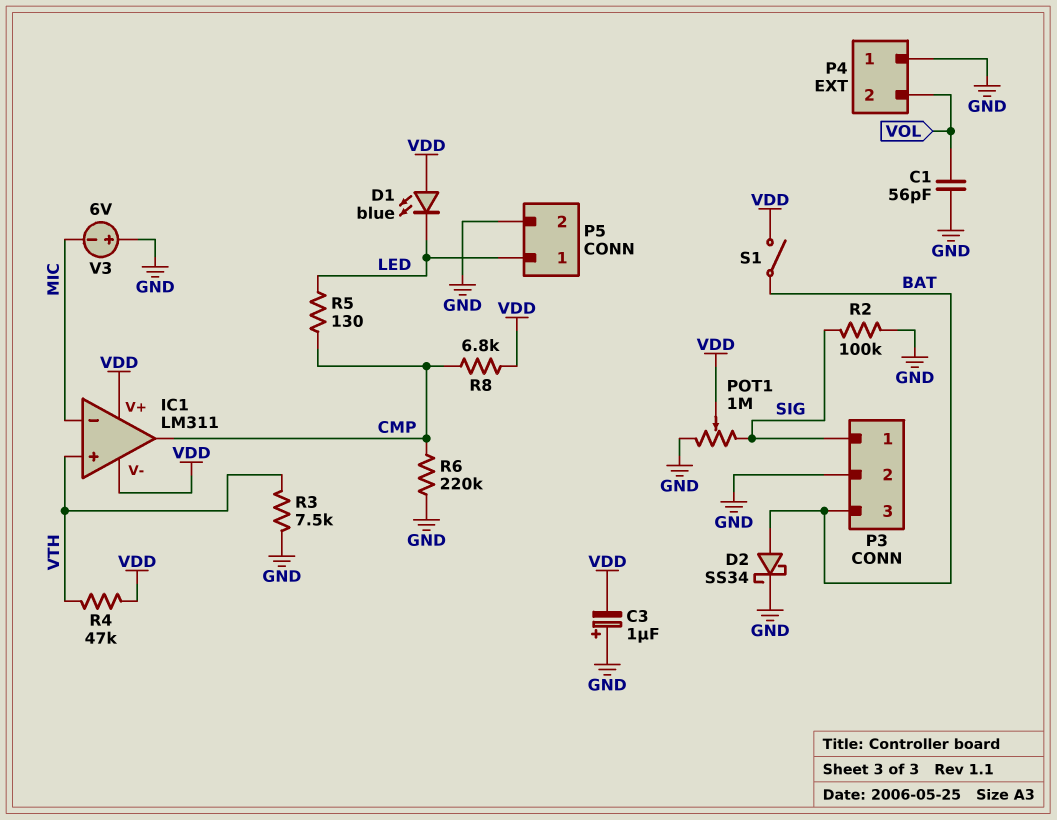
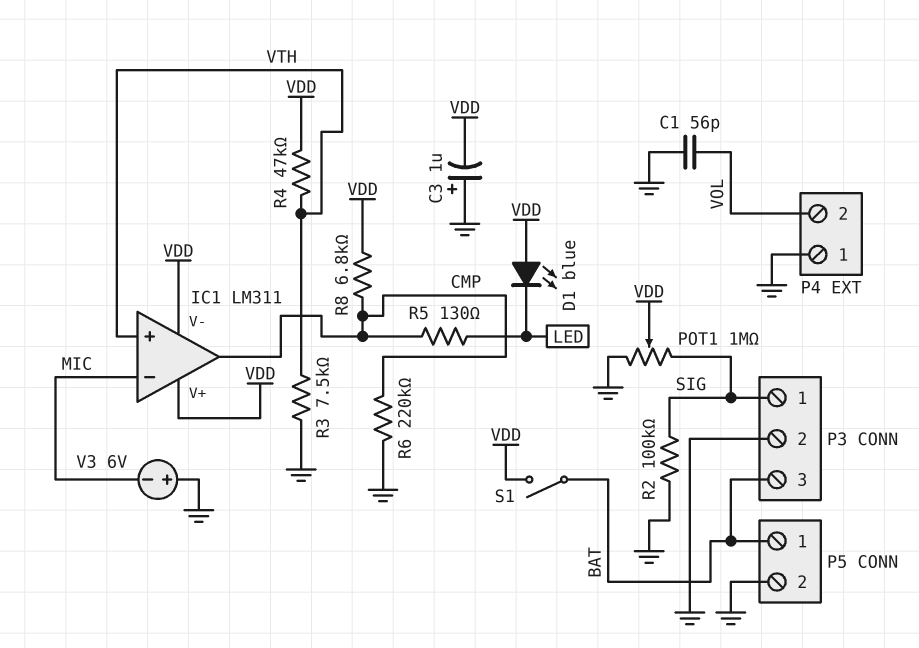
D2: schottky SS34 (A BAT, K GND) -> none
P5 pin 1: LED -> BAT

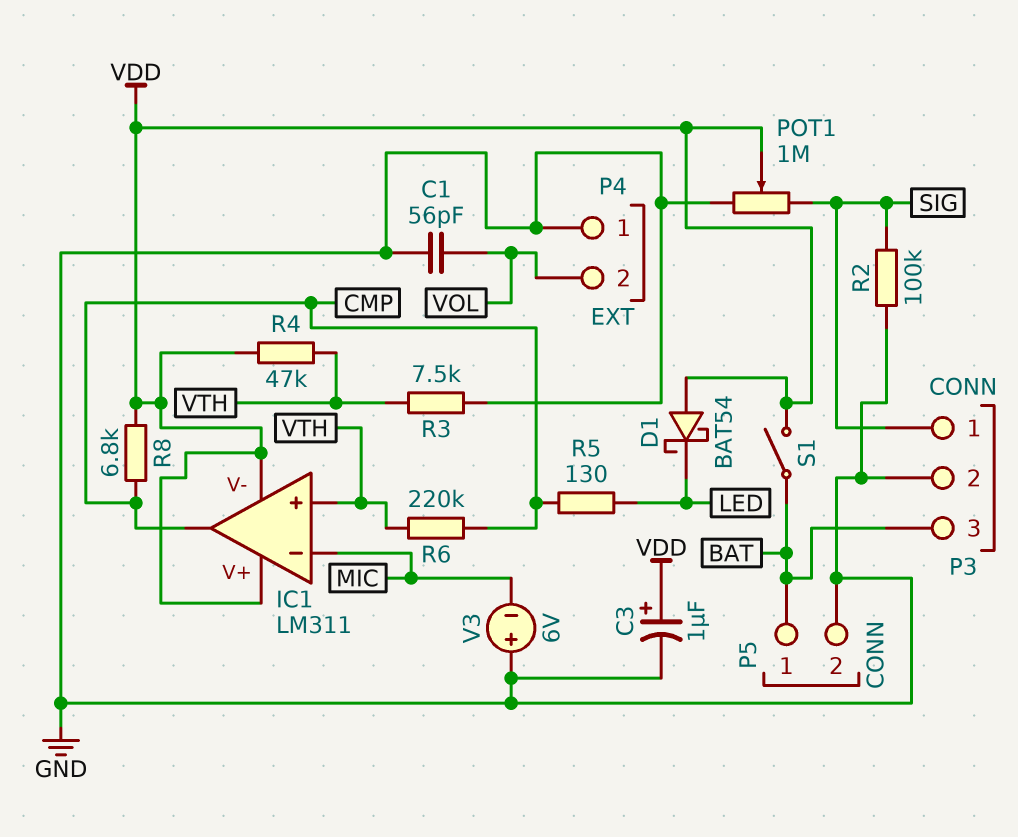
C3: 1uF (plus GND, minus VDD) -> 1uF (plus VDD, minus GND)
D1: LED blue (A VDD, K LED) -> schottky BAT54 (A VDD, K LED)
R6: 220k (CMP, GND) -> 220k (CMP, VTH)

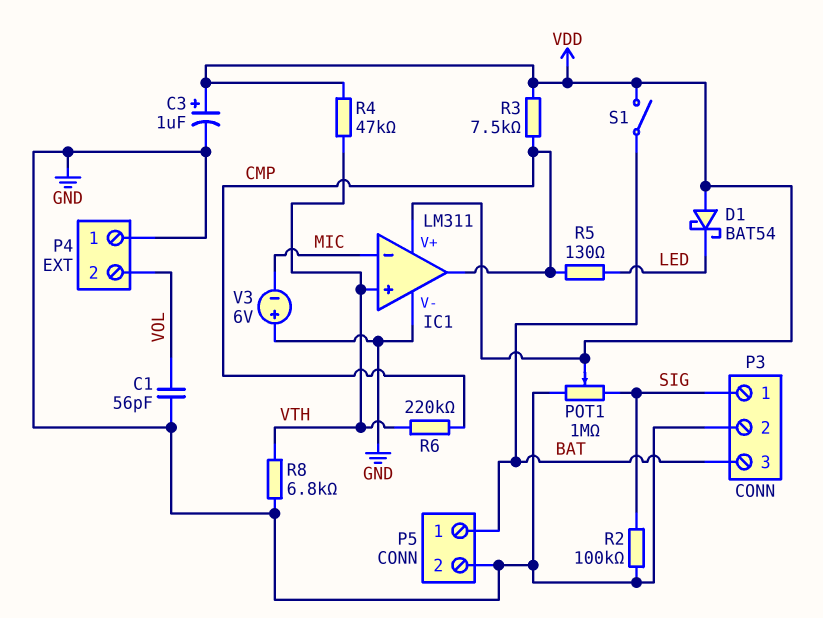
IC1 pin V-: VDD -> GND
R3: 7.5k (GND, VTH) -> 7.5k (CMP, VDD)
R8: 6.8k (CMP, VDD) -> 6.8k (GND, VTH)

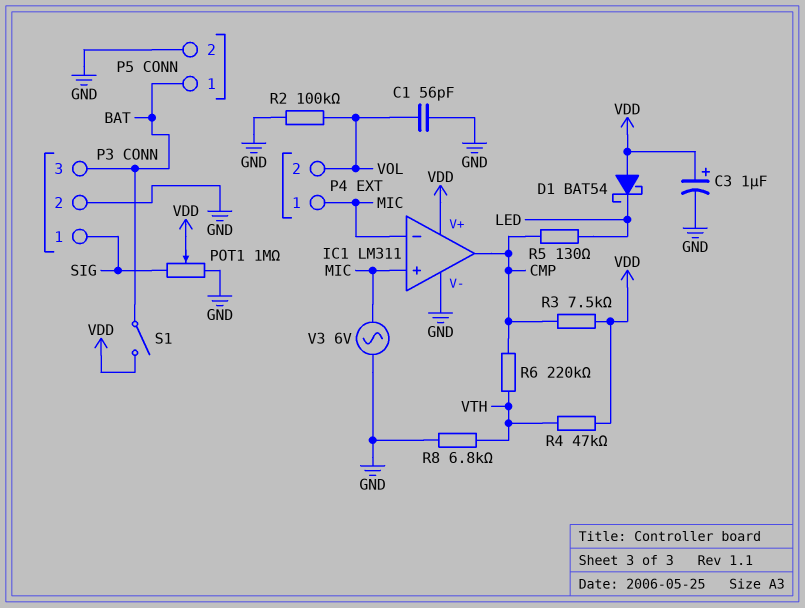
IC1 pin in+: VTH -> MIC
P4 pin 1: GND -> MIC
R2: 100k (GND, SIG) -> 100k (GND, VOL)
V3: 6V (plus GND, minus MIC) -> AC 6V (GND, MIC)

